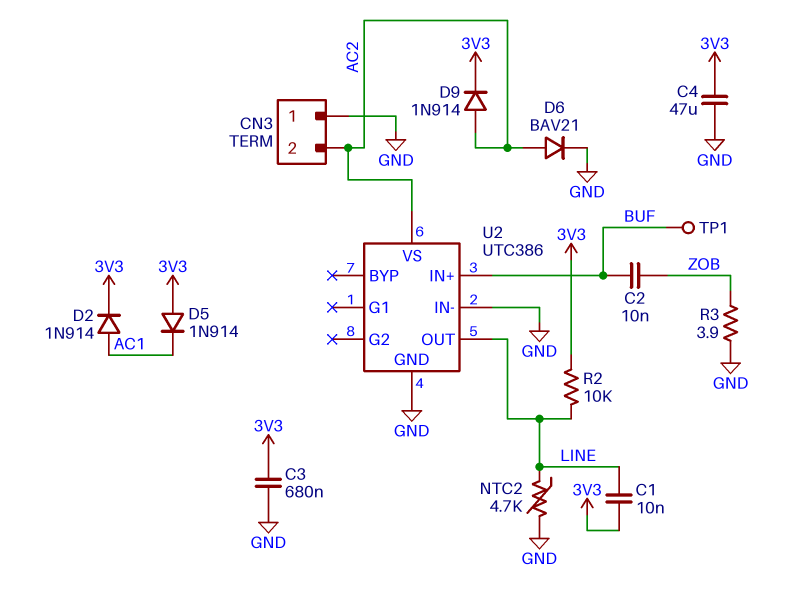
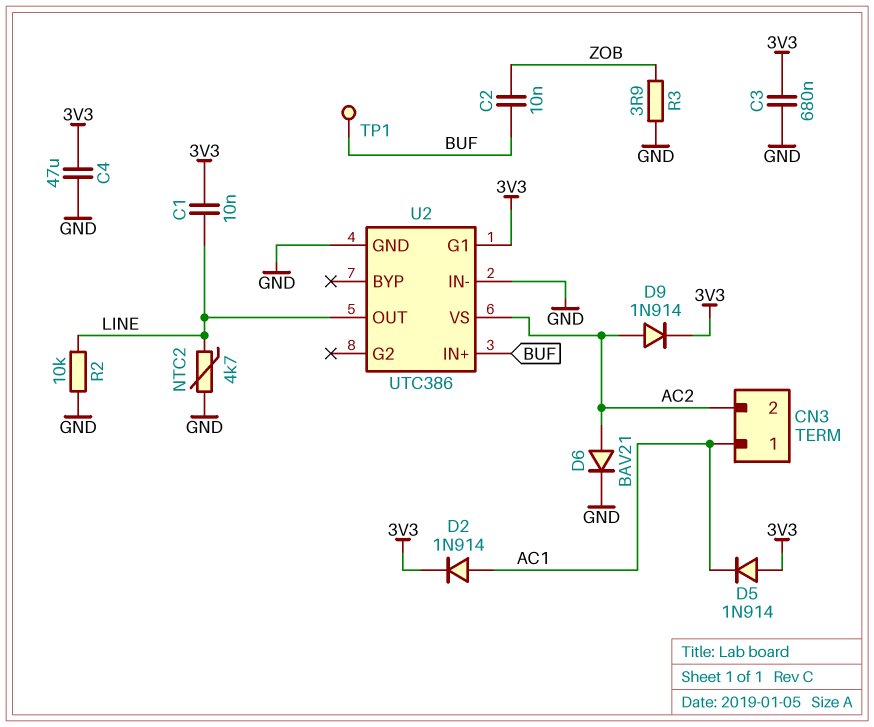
CN3 pin 1: GND -> AC1
R2: 10k (3V3, LINE) -> 10k (GND, LINE)
U2 pin G1: none -> 3V3

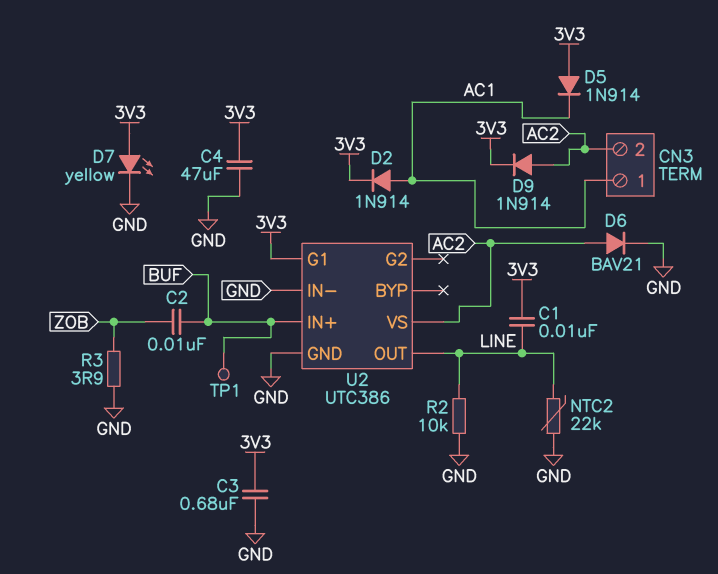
D7: none -> LED yellow (A 3V3, K GND)
NTC2: 4.7k (GND, LINE) -> 22k (GND, LINE)

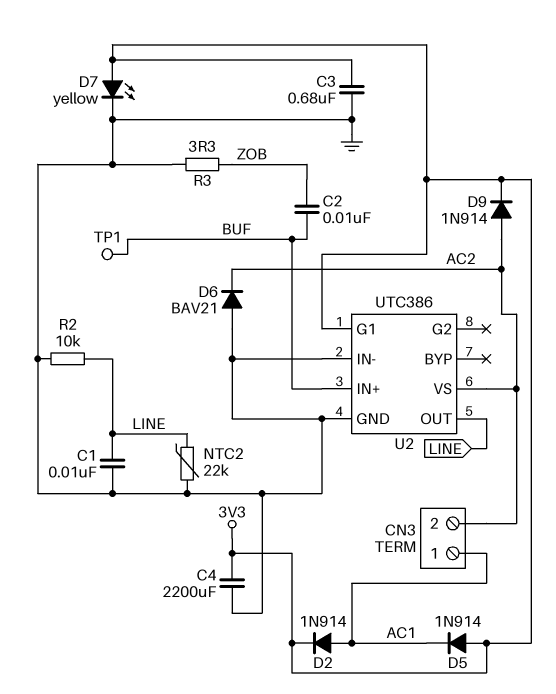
C1: 10nF (3V3, LINE) -> 10nF (GND, LINE)
C4: 47uF (3V3, GND) -> 2200uF (3V3, GND)
D6: diode BAV21 (A AC2, K GND) -> diode BAV21 (A GND, K AC2)
R3: 3.9 (GND, ZOB) -> 3.3 (GND, ZOB)

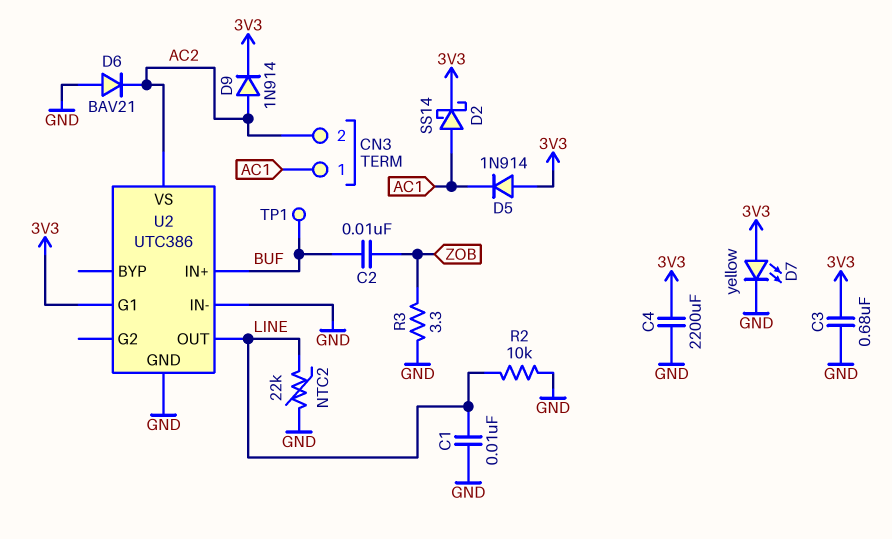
D2: diode 1N914 (A AC1, K 3V3) -> schottky SS14 (A AC1, K 3V3)

